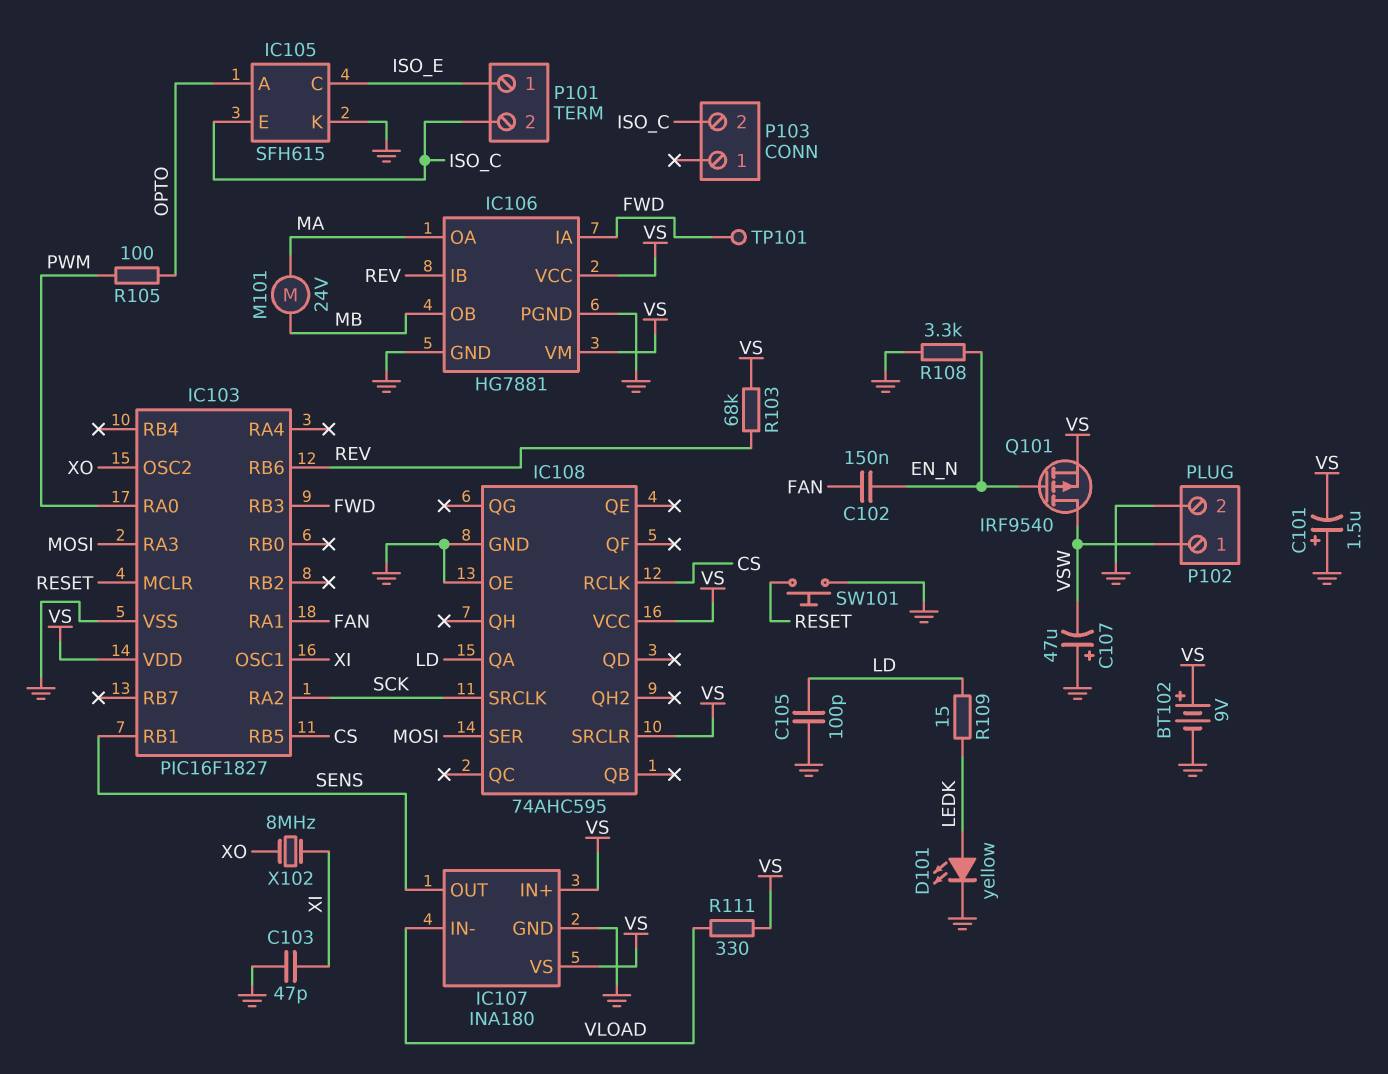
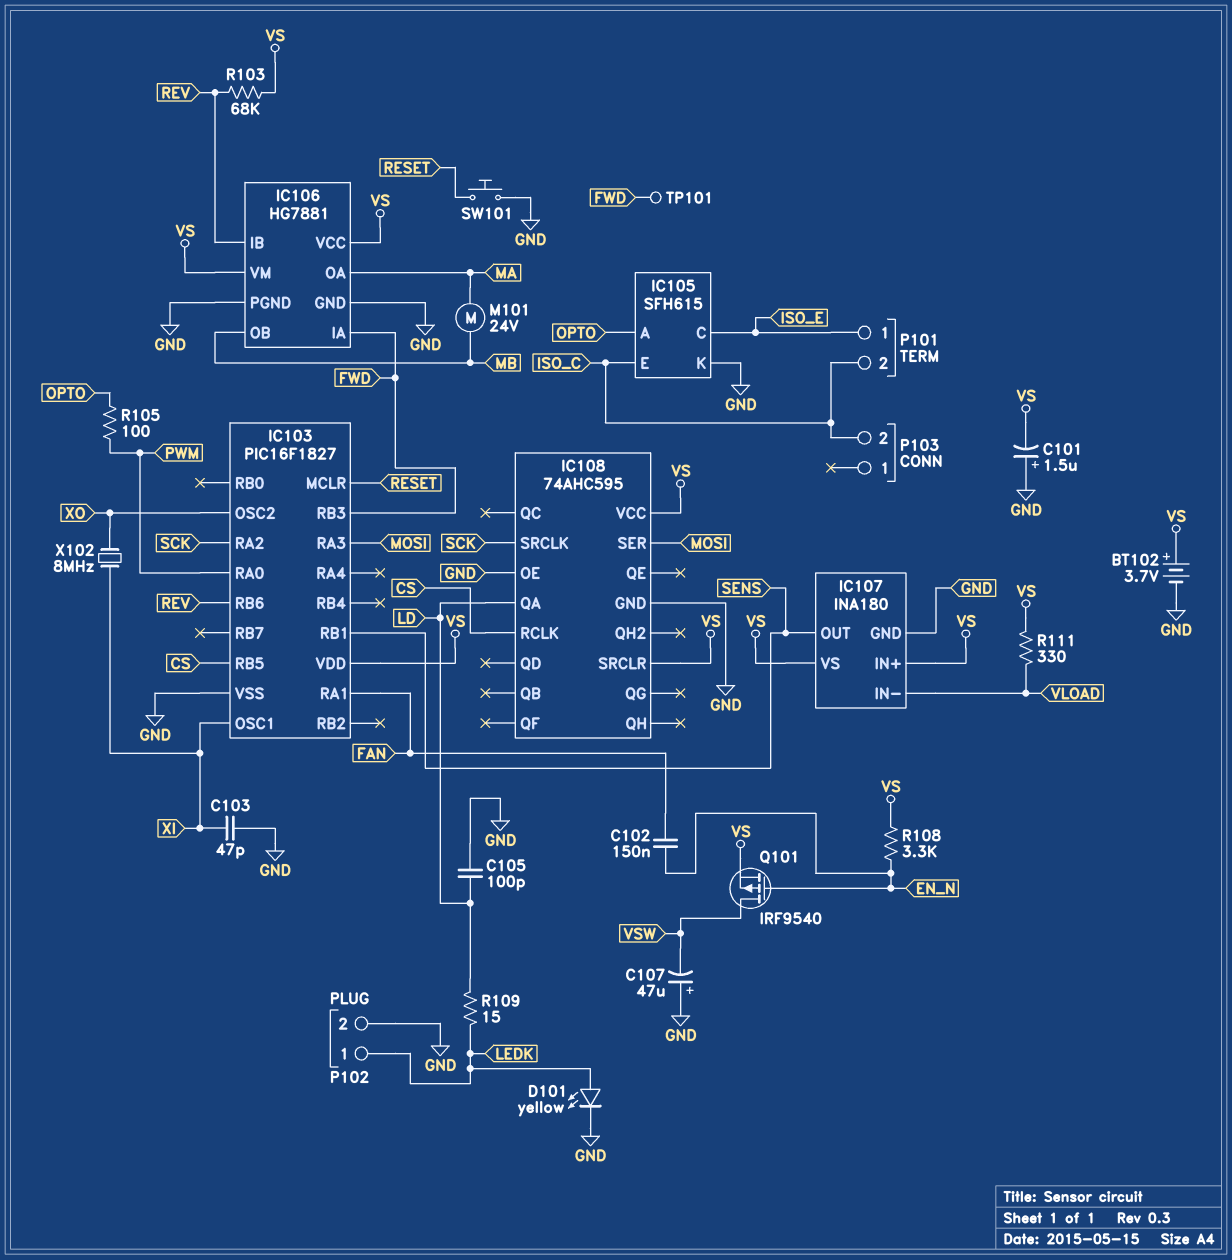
BT102: 9V (plus VS, minus GND) -> 3.7V (plus VS, minus GND)
P102 pin 1: VSW -> LEDK
R108: 3.3k (EN_N, GND) -> 3.3k (EN_N, VS)

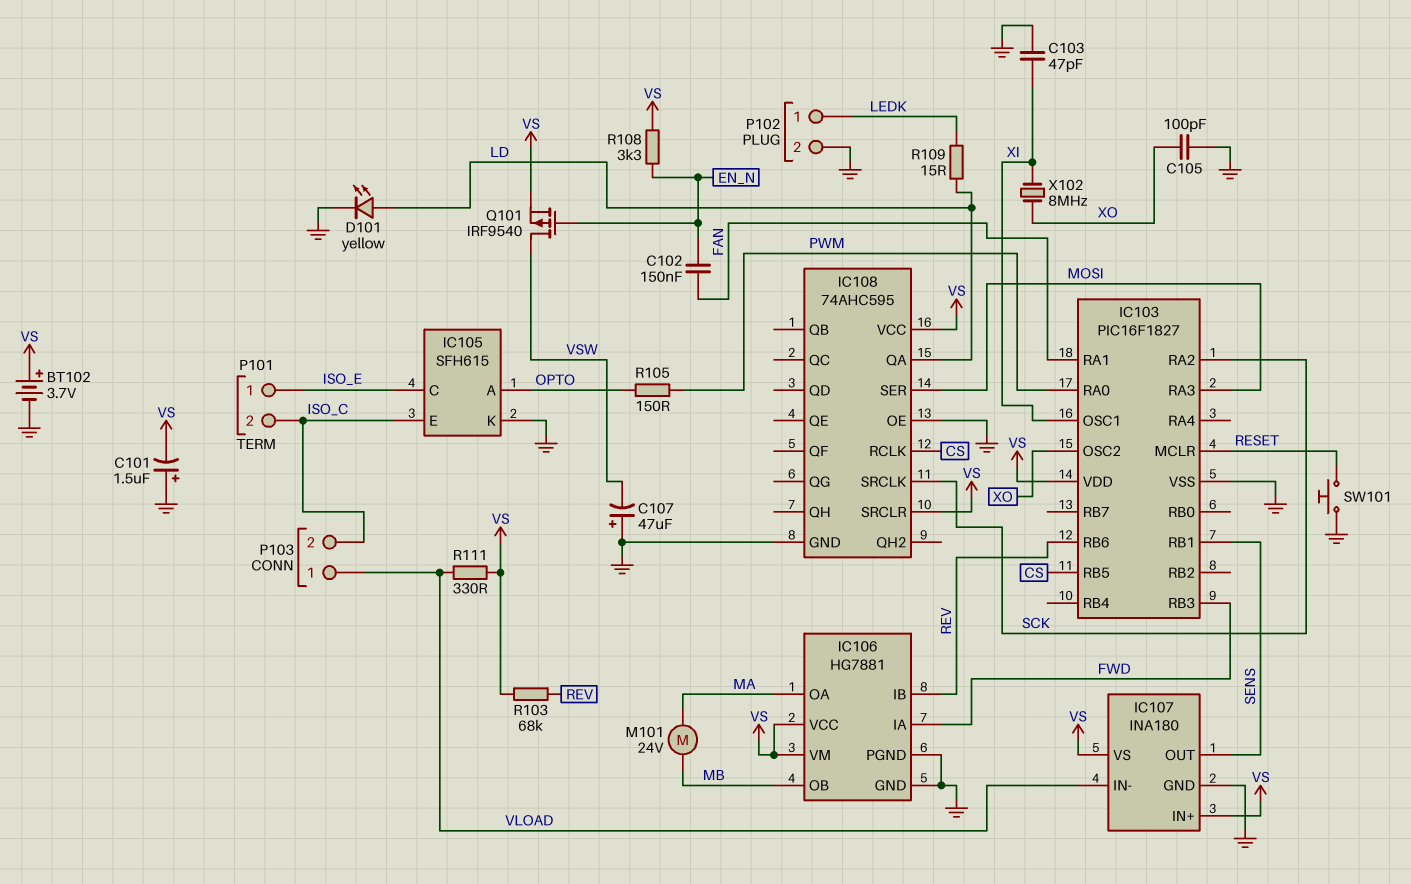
C105: 100pF (GND, LD) -> 100pF (GND, XO)
D101: LED yellow (A LEDK, K GND) -> LED yellow (A LD, K GND)
P103 pin 1: none -> VLOAD
R105: 100 (OPTO, PWM) -> 150 (OPTO, PWM)
TP101: test point (FWD) -> none

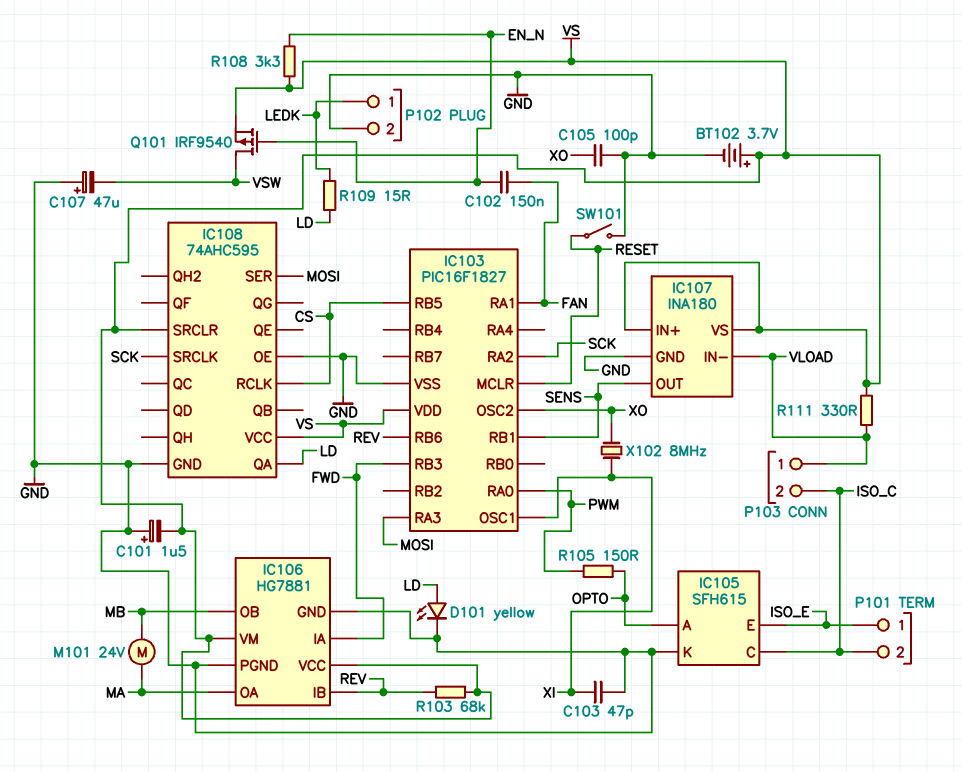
IC105 pin C: ISO_E -> ISO_C
IC105 pin E: ISO_C -> ISO_E
SW101: button (GND, RESET) -> switch (GND, RESET)

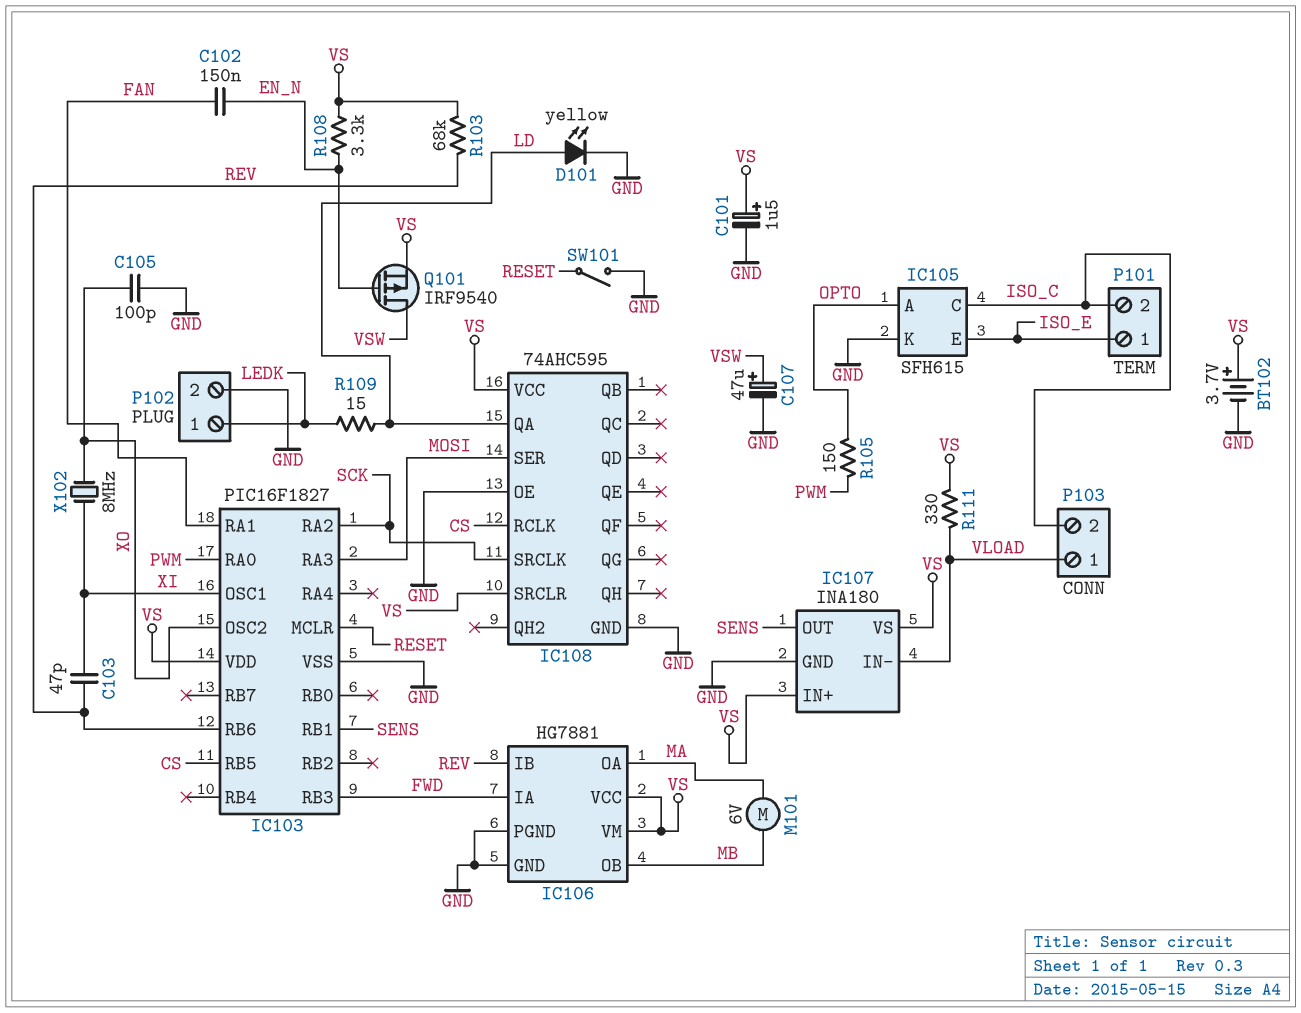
C101: 1.5uF (plus GND, minus VS) -> 1.5uF (plus VS, minus GND)
C103: 47pF (GND, XI) -> 47pF (REV, XI)
C107: 47uF (plus GND, minus VSW) -> 47uF (plus VSW, minus GND)
M101: motor 24V (MA, MB) -> motor 6V (MA, MB)

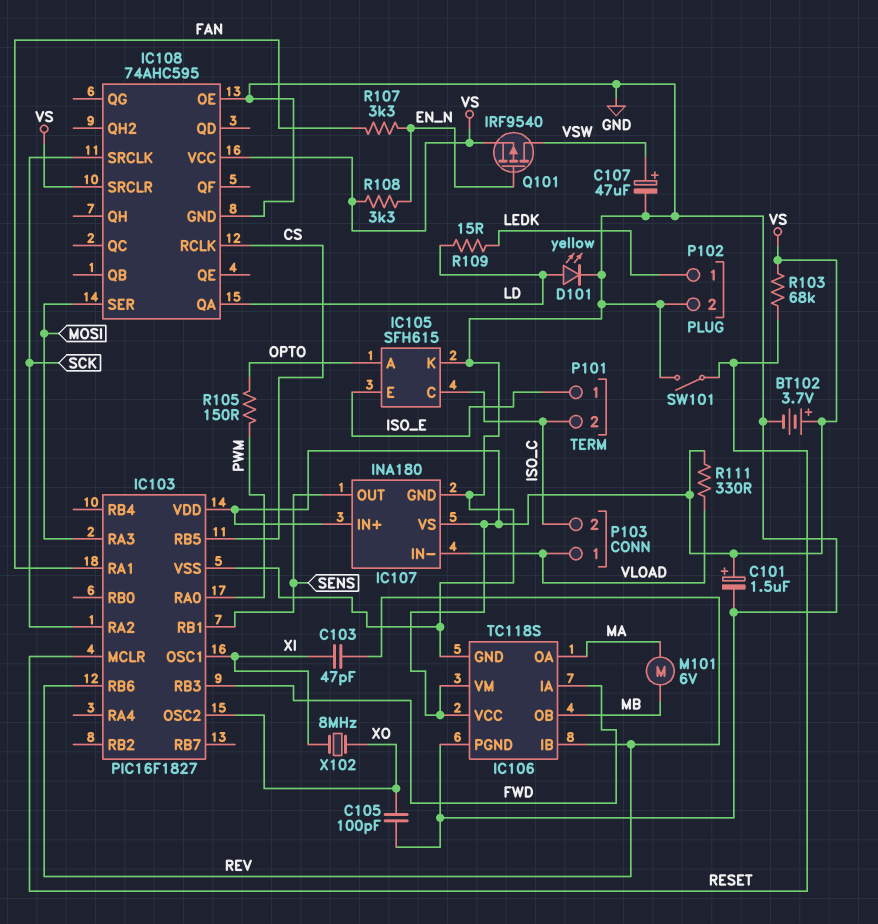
C102: 150nF (EN_N, FAN) -> none
IC106: HG7881 -> TC118S
R103: 68k (REV, VS) -> 68k (RESET, VS)
R107: none -> 3.3k (EN_N, FAN)

